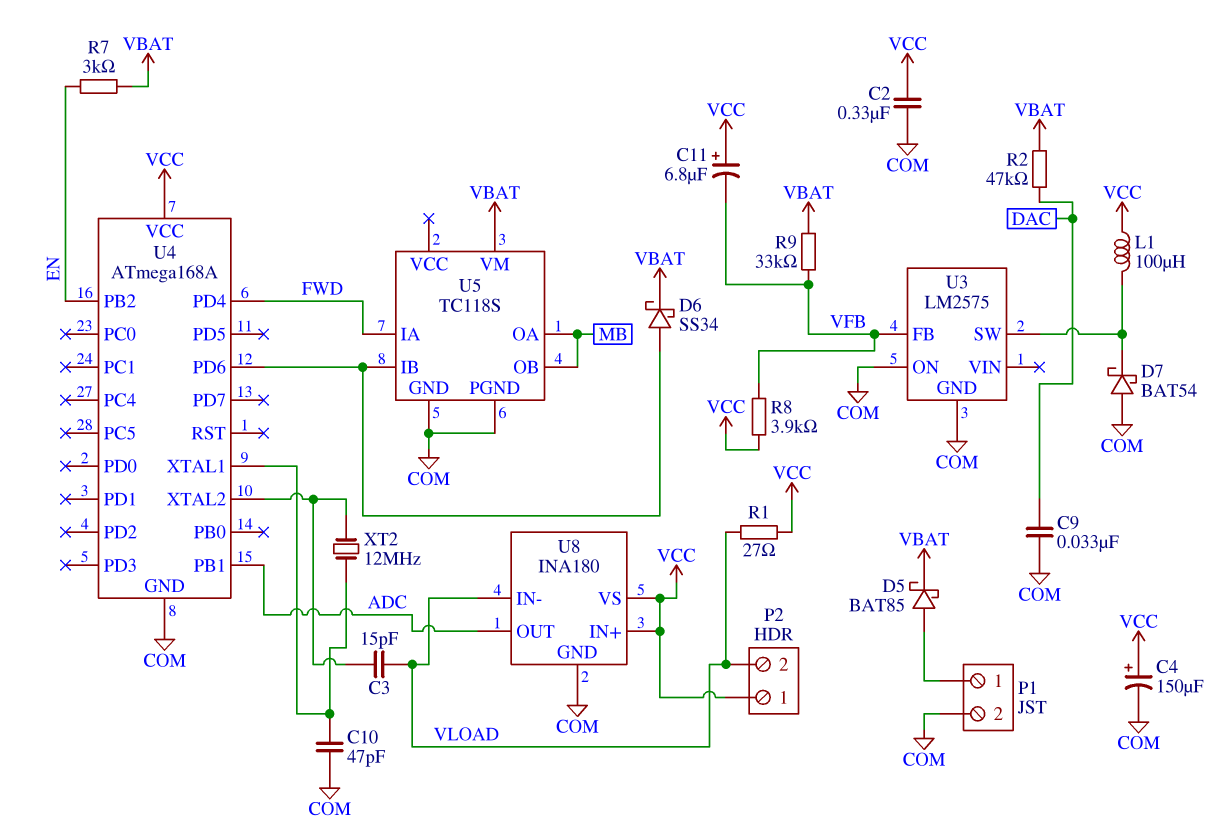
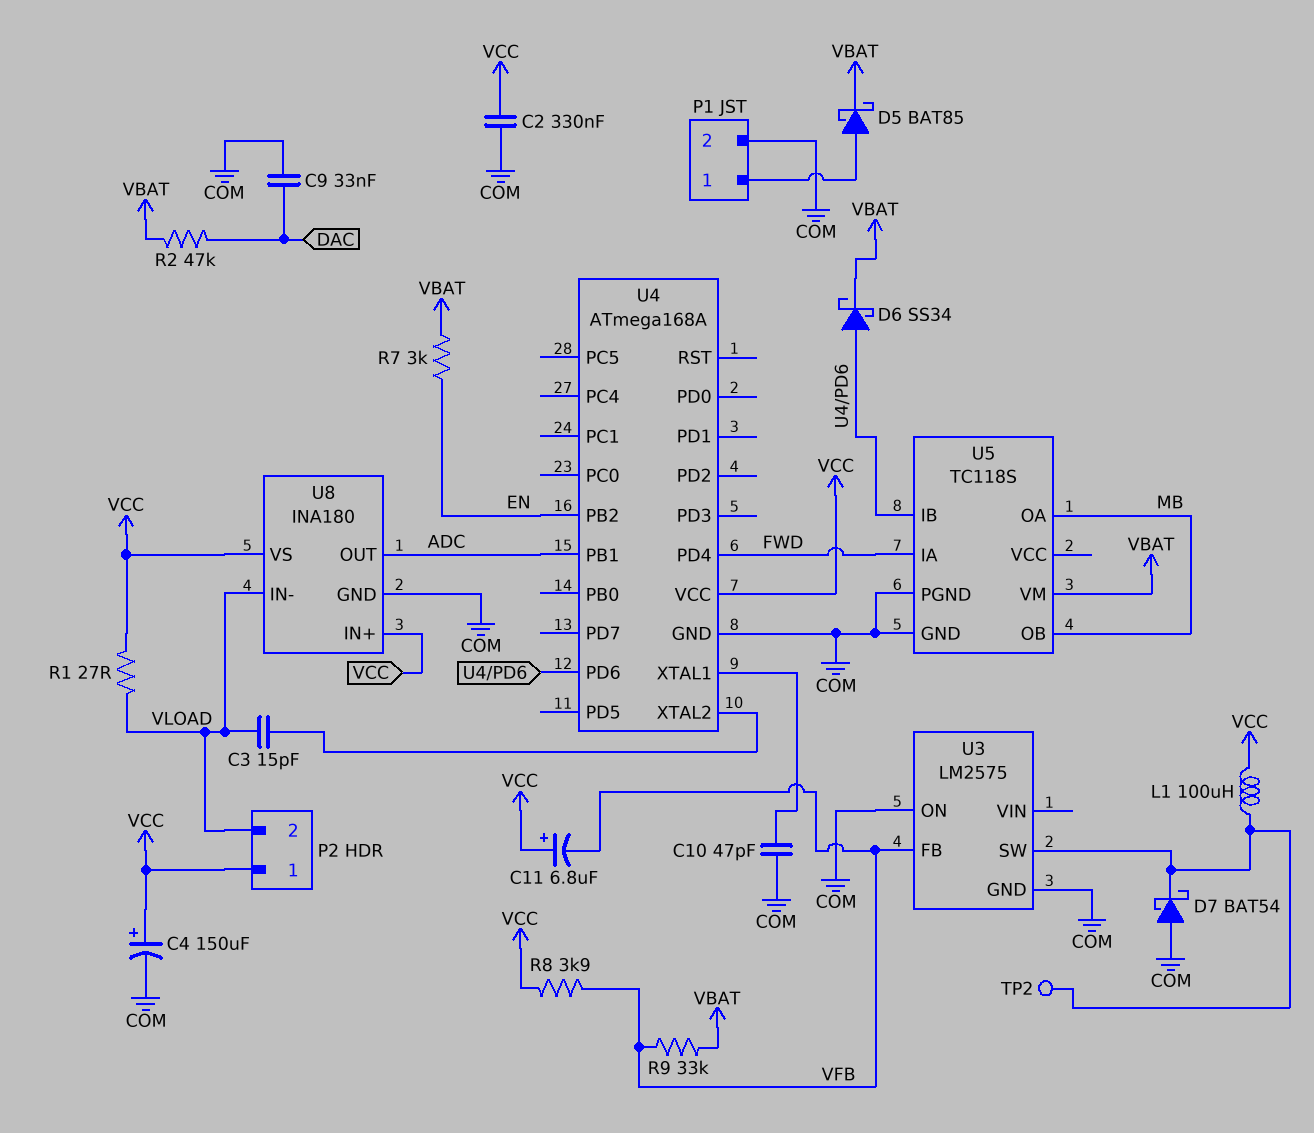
TP2: none -> test point (U3/SW)
XT2: 12MHz (U4/XTAL1, U4/XTAL2) -> none

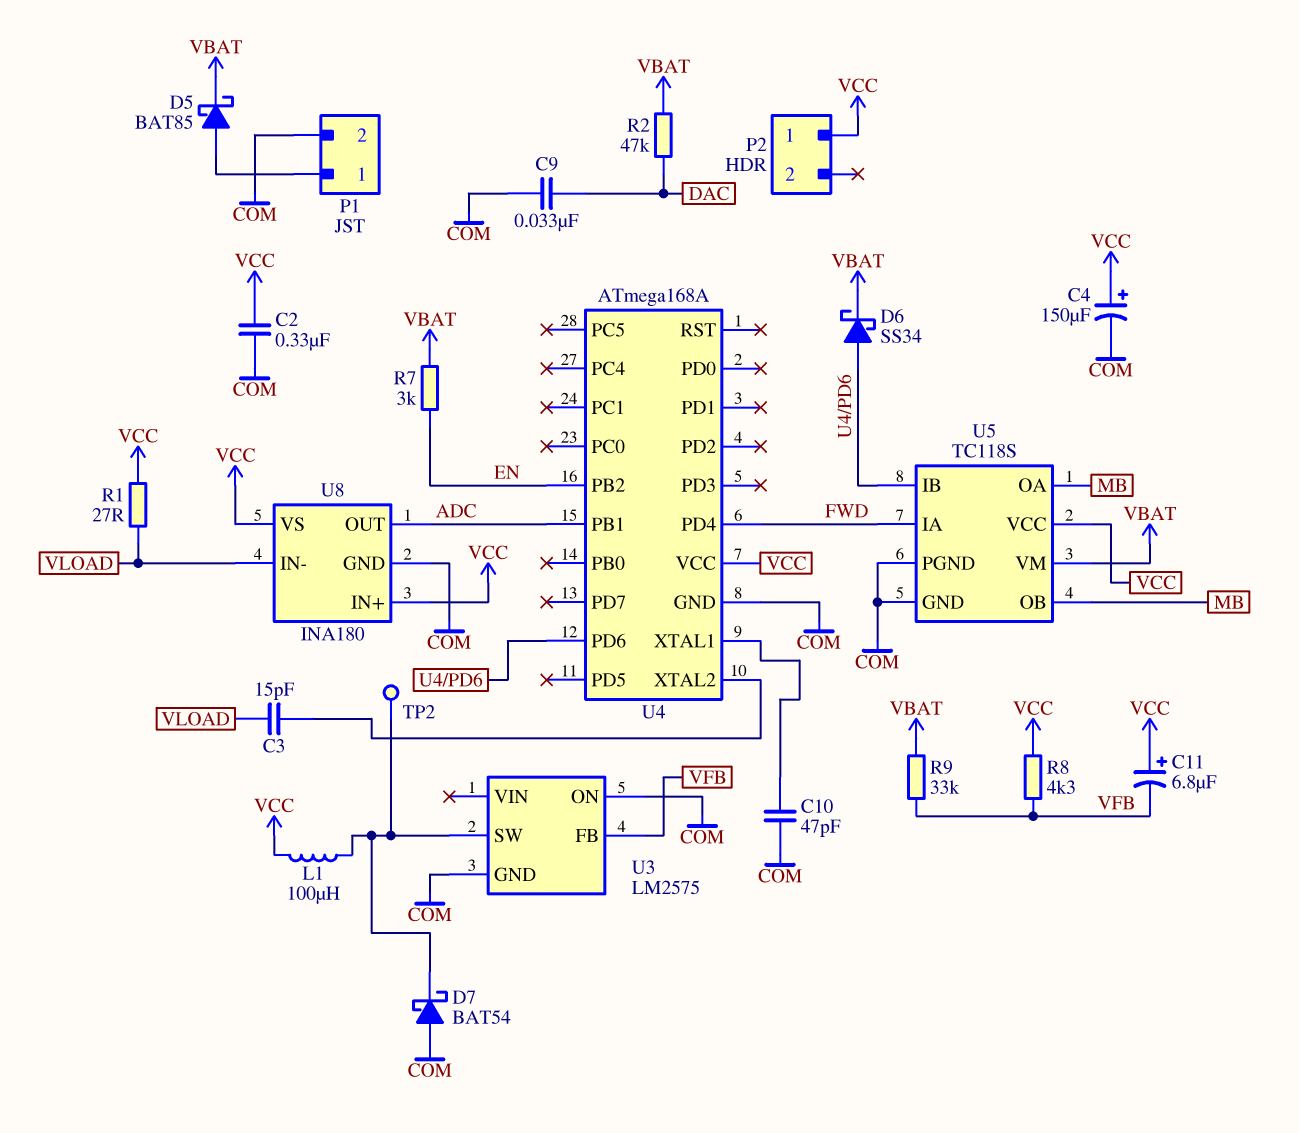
P2 pin 2: VLOAD -> none
R8: 3.9k (VCC, VFB) -> 4.3k (VCC, VFB)
U5 pin VCC: none -> VCC

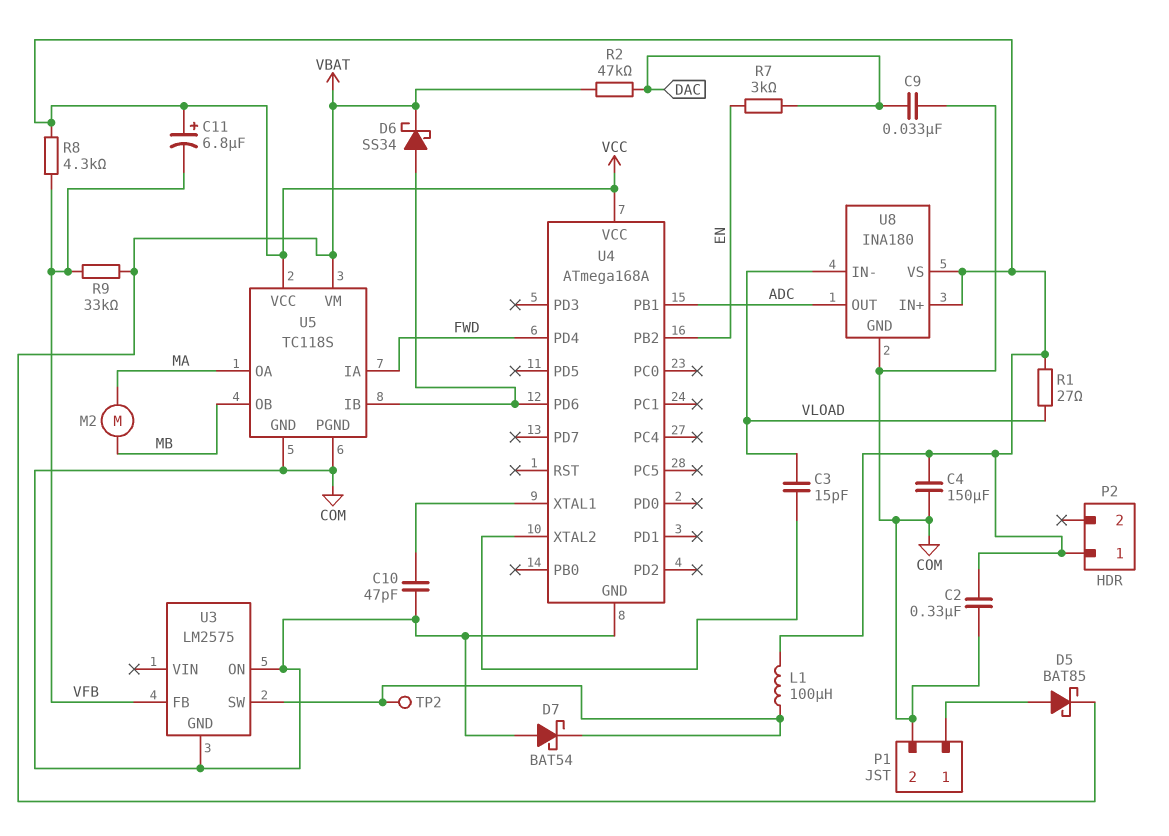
C4: 150uF (plus VCC, minus COM) -> 150uF (COM, VCC)
M2: none -> motor (MA, MB)
R7: 3k (EN, VBAT) -> 3k (DAC, EN)
U5 pin OA: MB -> MA

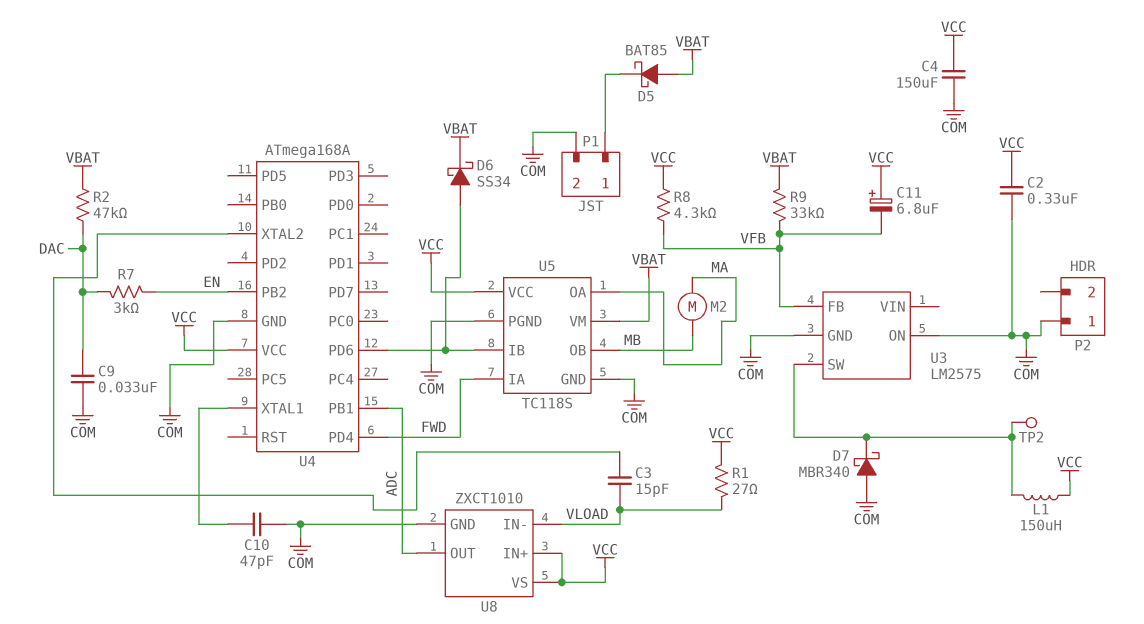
D5: schottky BAT85 (A P1/1, K VBAT) -> schottky BAT85 (A VBAT, K P1/1)
D7: schottky BAT54 (A COM, K U3/SW) -> schottky MBR340 (A COM, K U3/SW)
L1: 100uH (U3/SW, VCC) -> 150uH (U3/SW, VCC)
P2 pin 1: VCC -> COM
U8: INA180 -> ZXCT1010

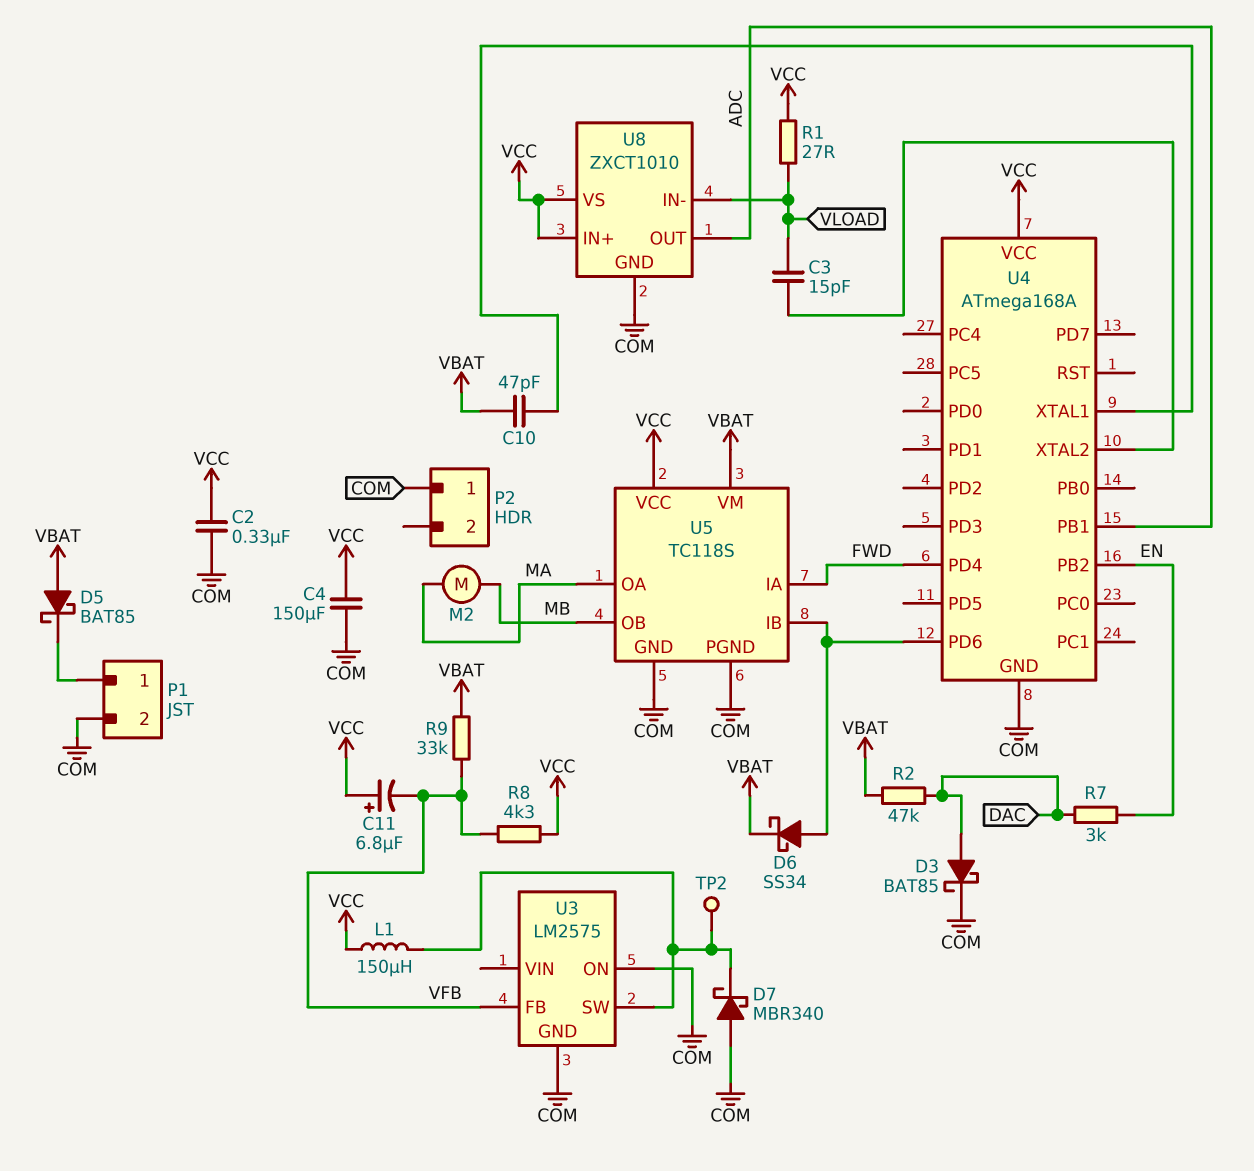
C9: 33nF (COM, DAC) -> none
C10: 47pF (COM, U4/XTAL1) -> 47pF (U4/XTAL1, VBAT)
D3: none -> schottky BAT85 (A DAC, K COM)

